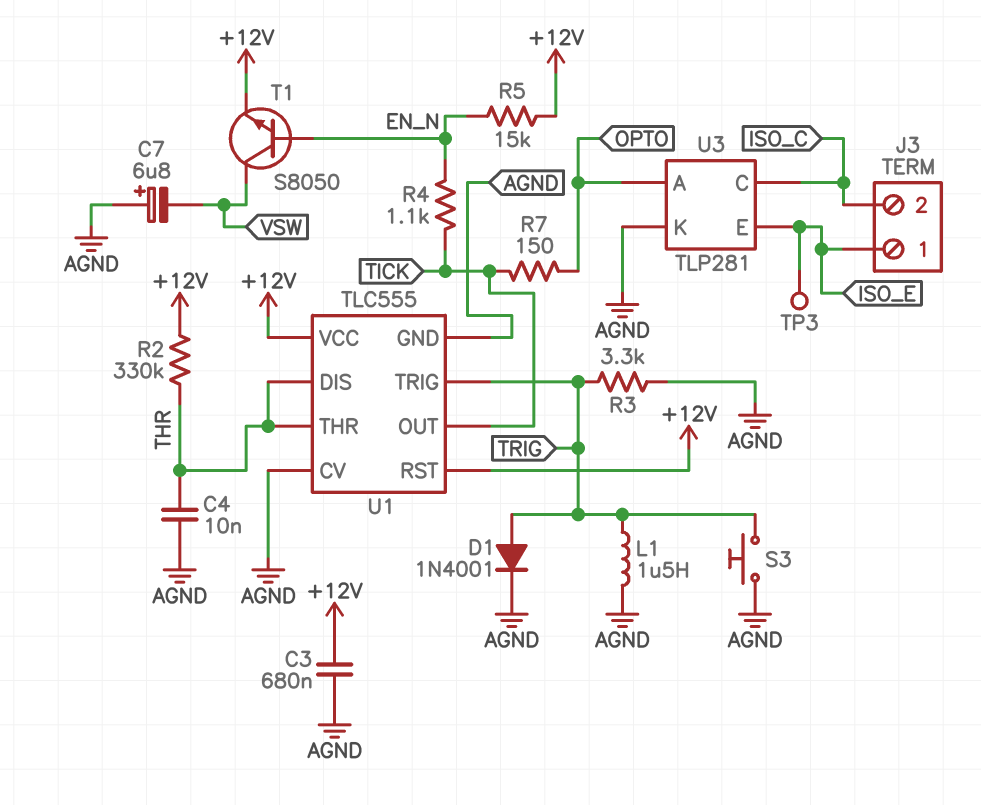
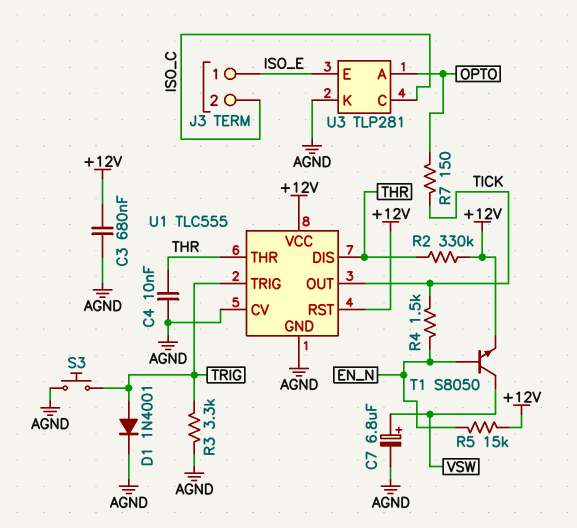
C7: 6.8uF (plus AGND, minus VSW) -> 6.8uF (plus VSW, minus AGND)
L1: 1.5uH (AGND, TRIG) -> none
R4: 1.1k (EN_N, TICK) -> 1.5k (EN_N, TICK)
TP3: test point (ISO_E) -> none

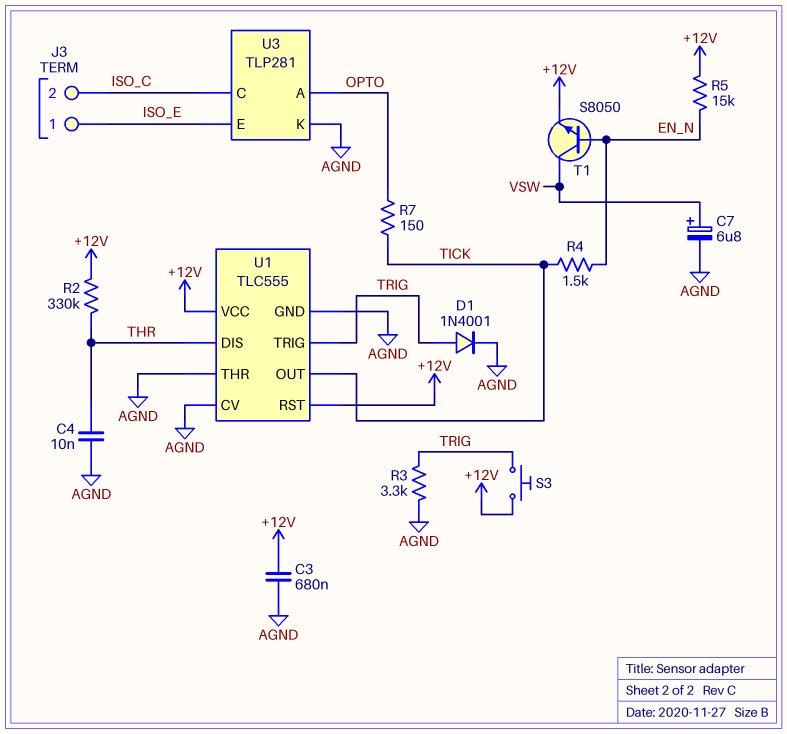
S3: button (AGND, TRIG) -> button (+12V, TRIG)
U1 pin THR: THR -> AGND

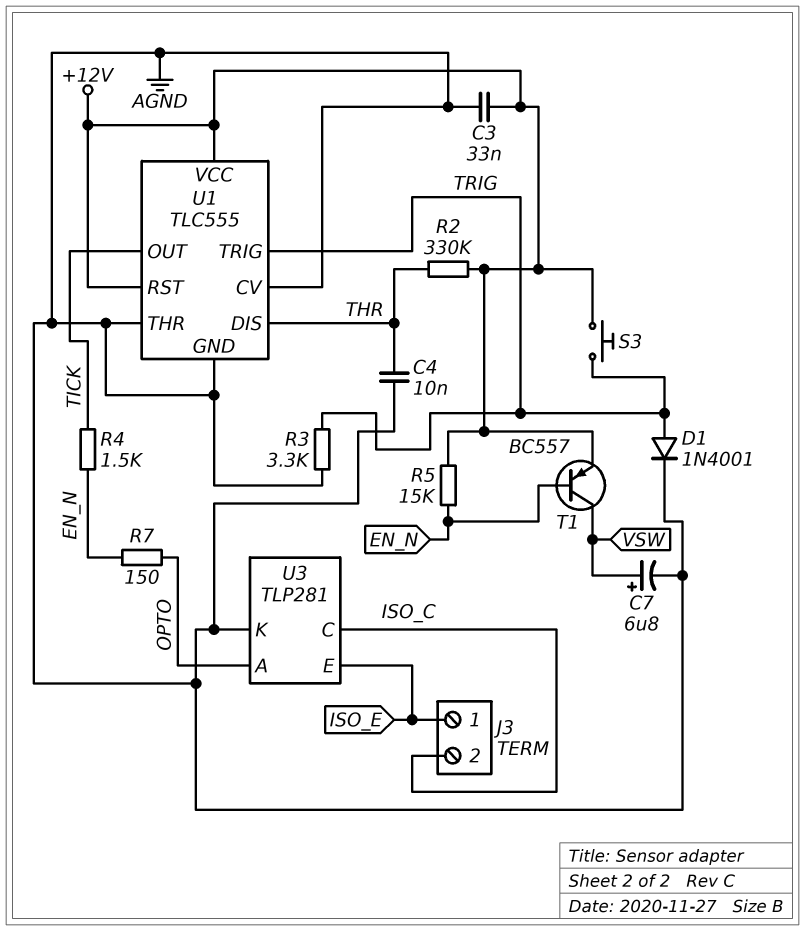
C3: 680nF (+12V, AGND) -> 33nF (+12V, AGND)
R7: 150 (OPTO, TICK) -> 150 (EN_N, OPTO)
T1: NPN S8050 (B EN_N, C VSW, E +12V) -> PNP BC557 (B EN_N, C VSW, E +12V)

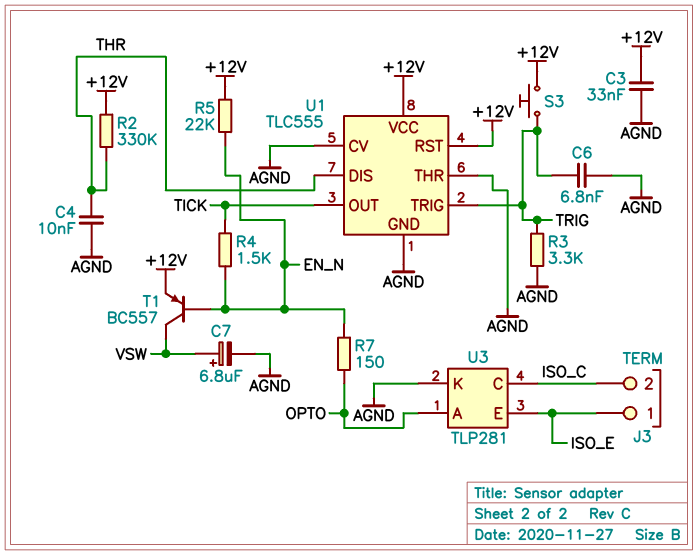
C6: none -> 6.8nF (AGND, TRIG)
D1: diode 1N4001 (A TRIG, K AGND) -> none
R5: 15k (+12V, EN_N) -> 22k (+12V, EN_N)

